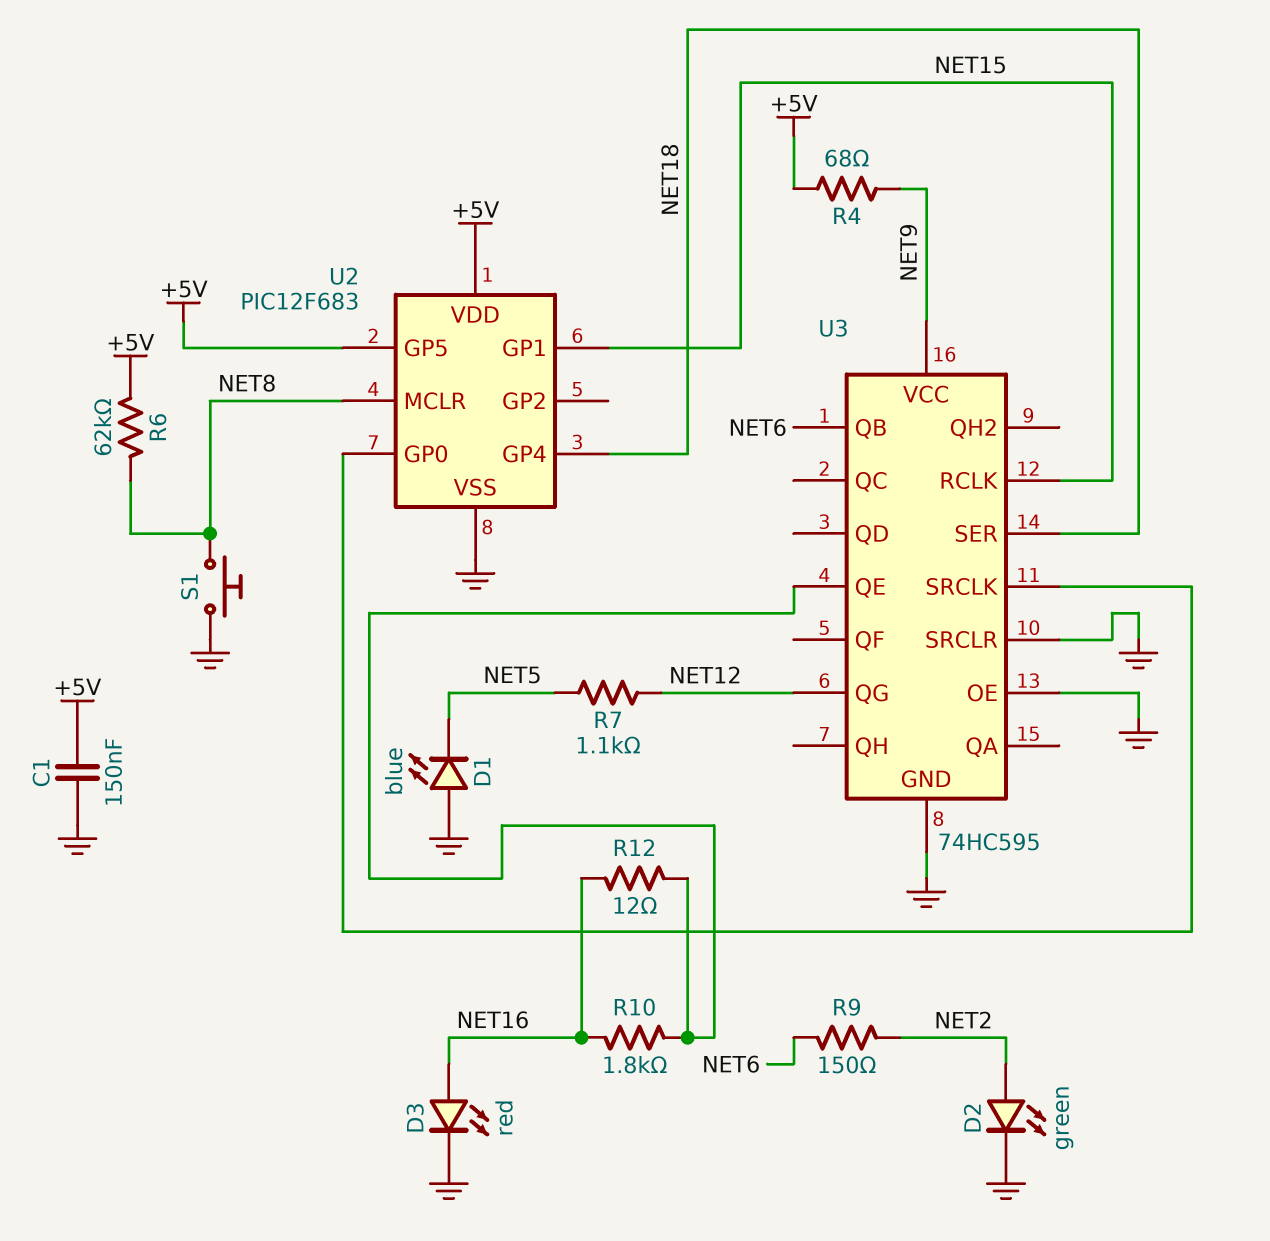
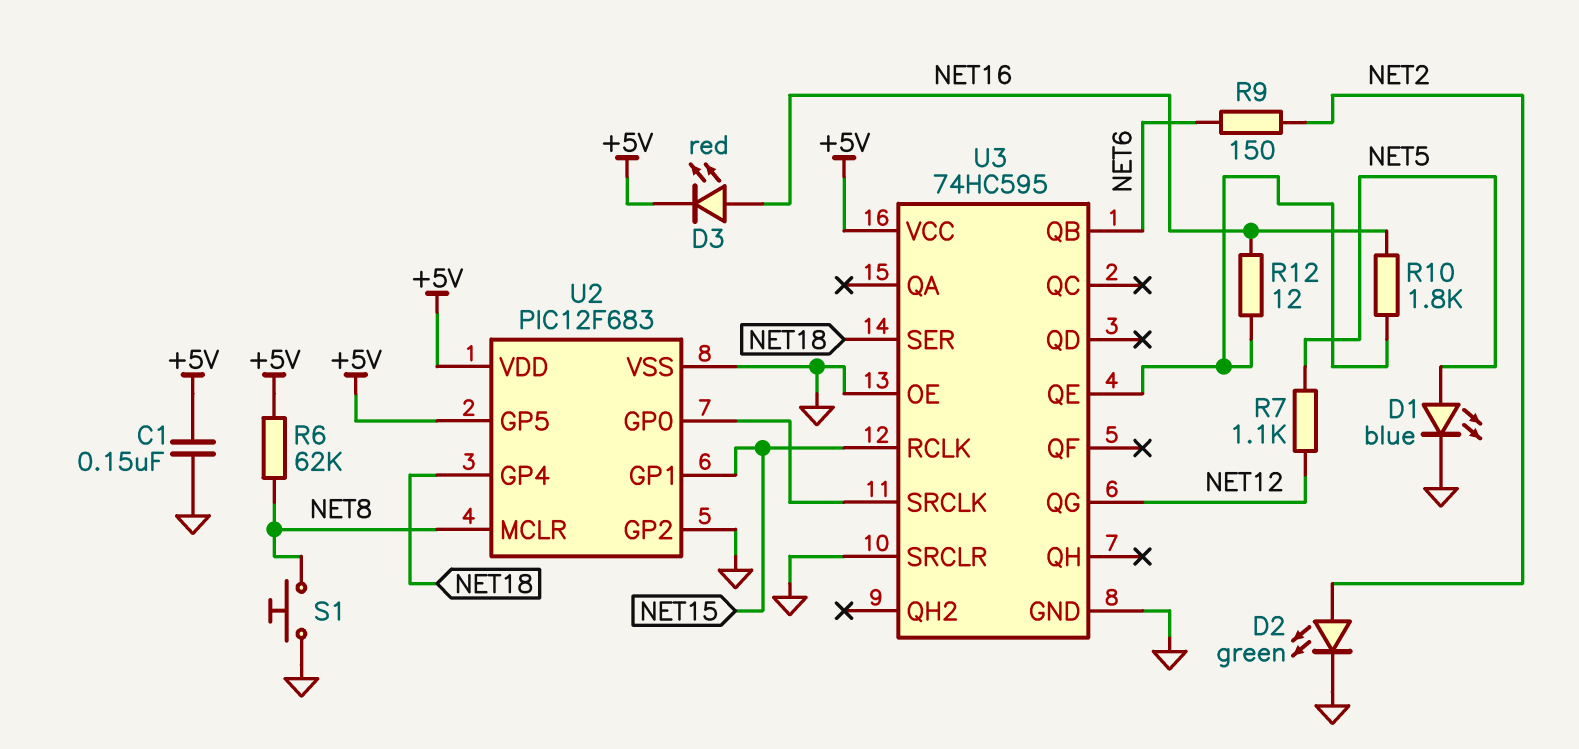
D1: LED blue (A GND, K NET5) -> LED blue (A NET5, K GND)
D3: LED red (A NET16, K GND) -> LED red (A NET16, K +5V)
R4: 68 (+5V, NET9) -> none
U2 pin GP2: none -> GND
U3 pin VCC: NET9 -> +5V

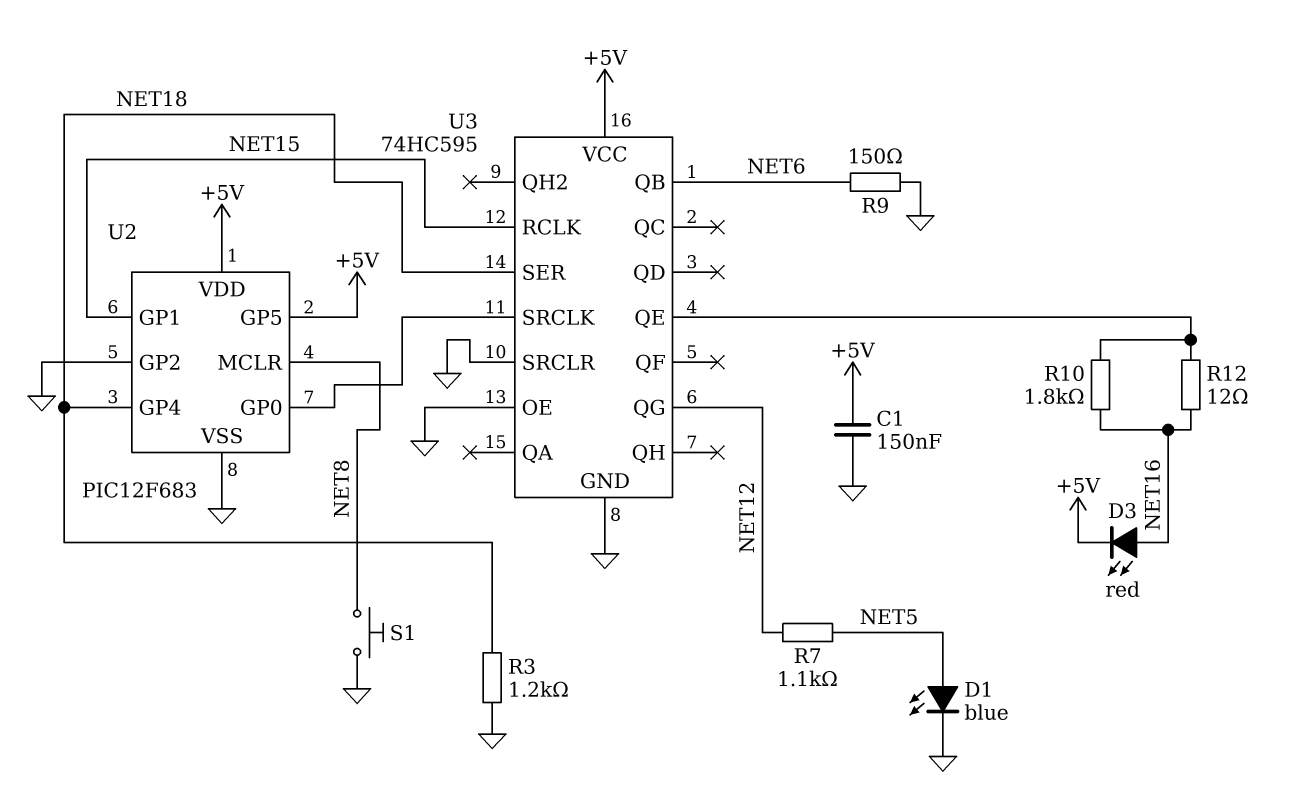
D2: LED green (A NET2, K GND) -> none
R3: none -> 1.2k (GND, NET18)
R6: 62k (+5V, NET8) -> none
R9: 150 (NET2, NET6) -> 150 (GND, NET6)

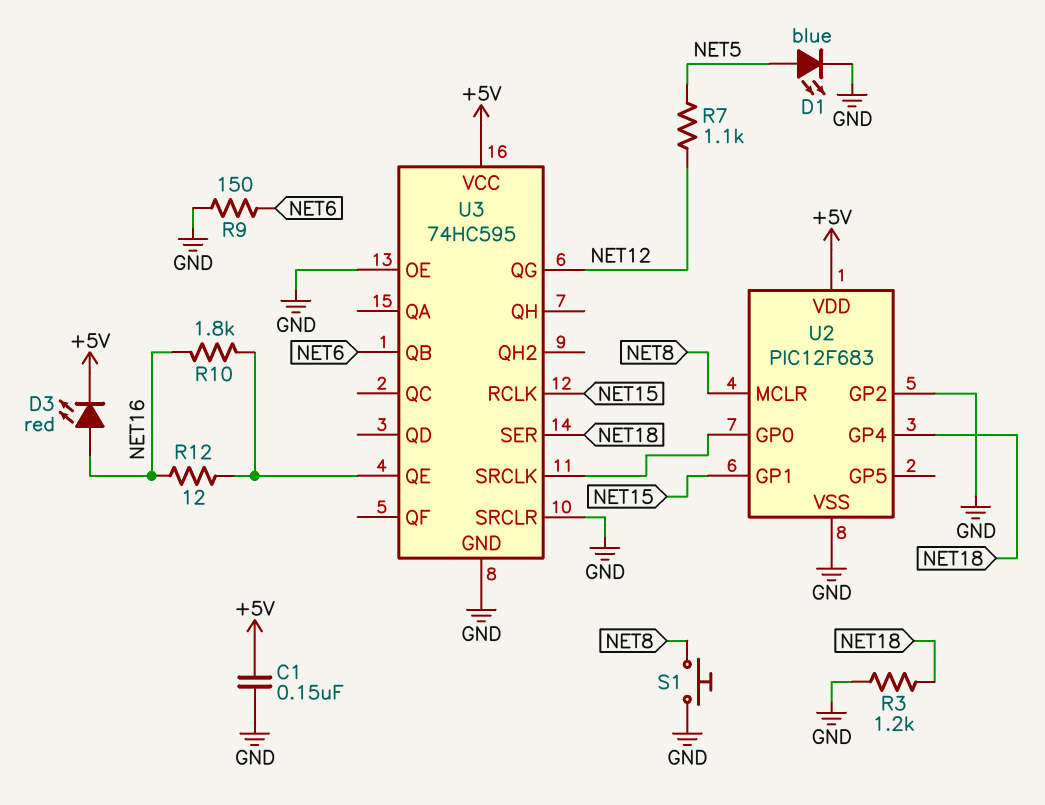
U2 pin GP5: +5V -> none

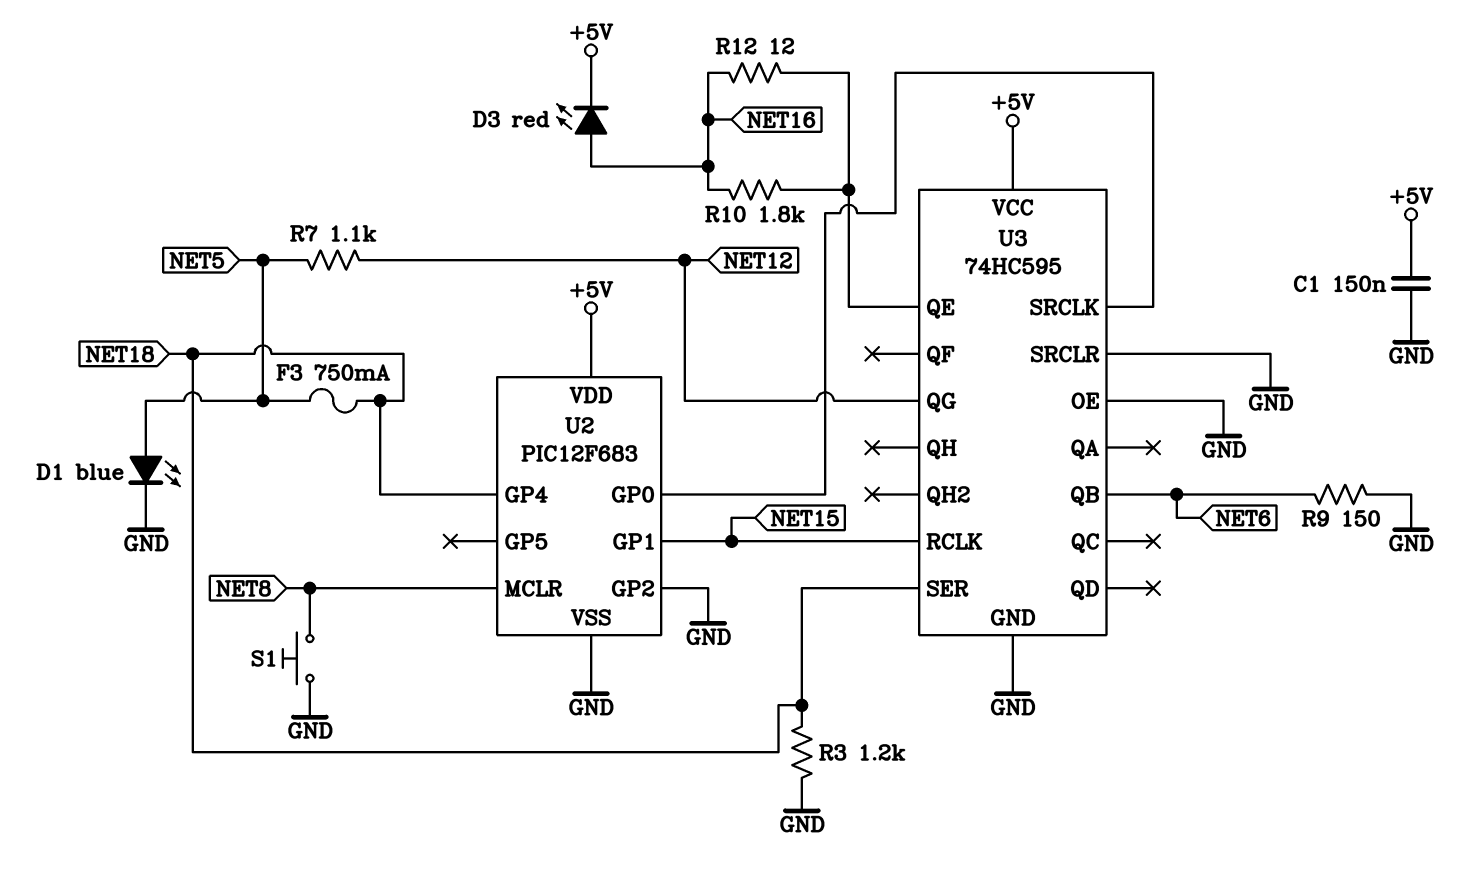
F3: none -> 750mA (NET5, NET18)

